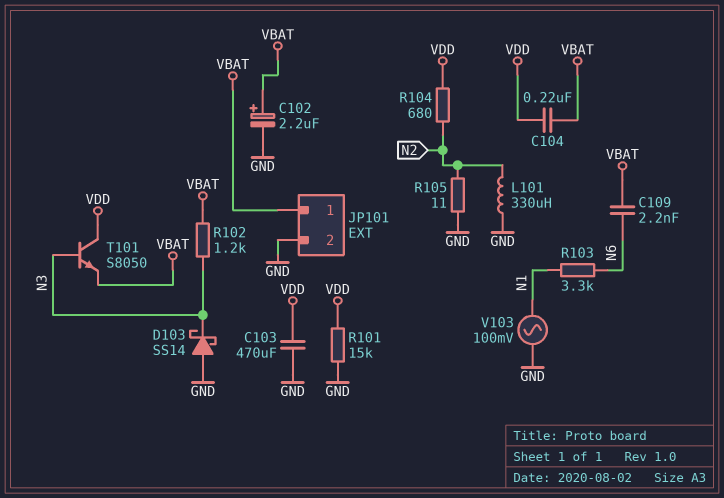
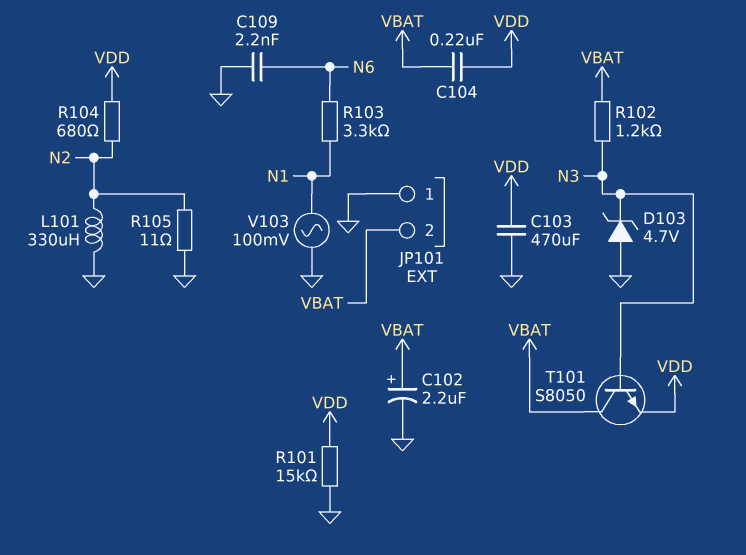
C109: 2.2nF (N6, VBAT) -> 2.2nF (GND, N6)
D103: schottky SS14 (A GND, K N3) -> zener 4.7V (A GND, K N3)
JP101 pin 1: VBAT -> GND
JP101 pin 2: GND -> VBAT
T101: NPN S8050 (B N3, C VDD, E VBAT) -> NPN S8050 (B N3, C VBAT, E VDD)

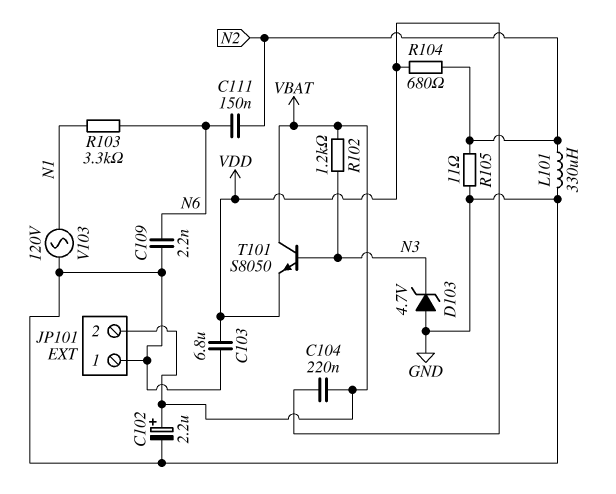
C103: 470uF (GND, VDD) -> 6.8uF (GND, VDD)
C111: none -> 150nF (N2, N6)
R101: 15k (GND, VDD) -> none
V103: AC 100mV (GND, N1) -> AC 120V (GND, N1)

